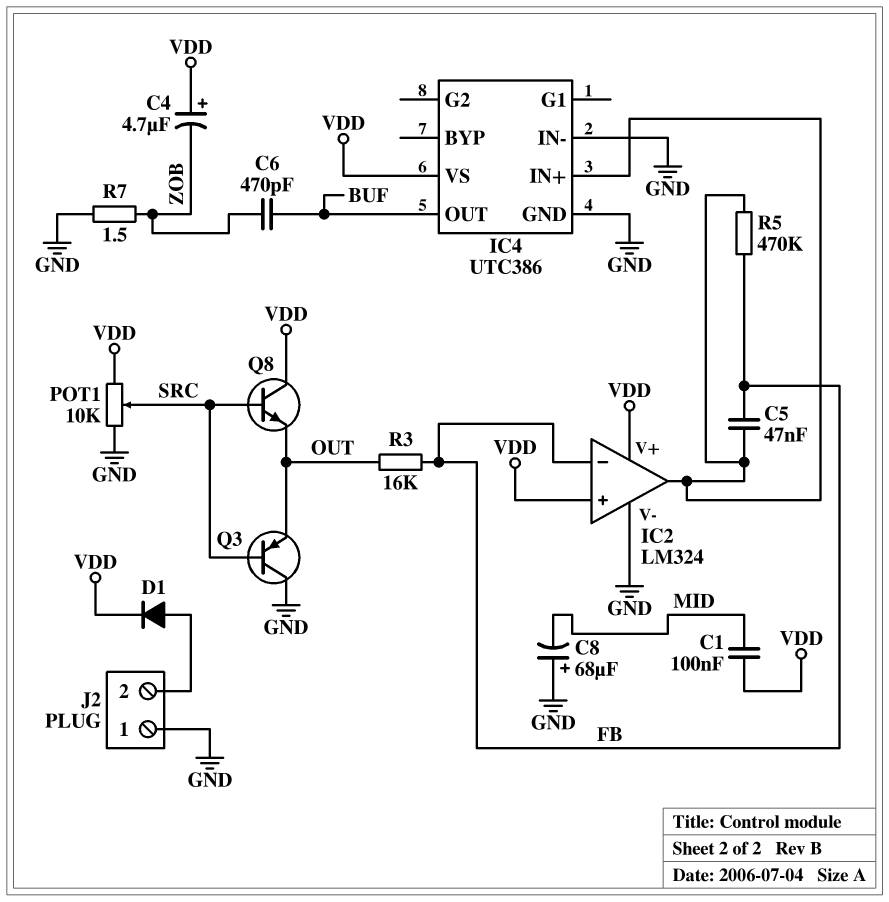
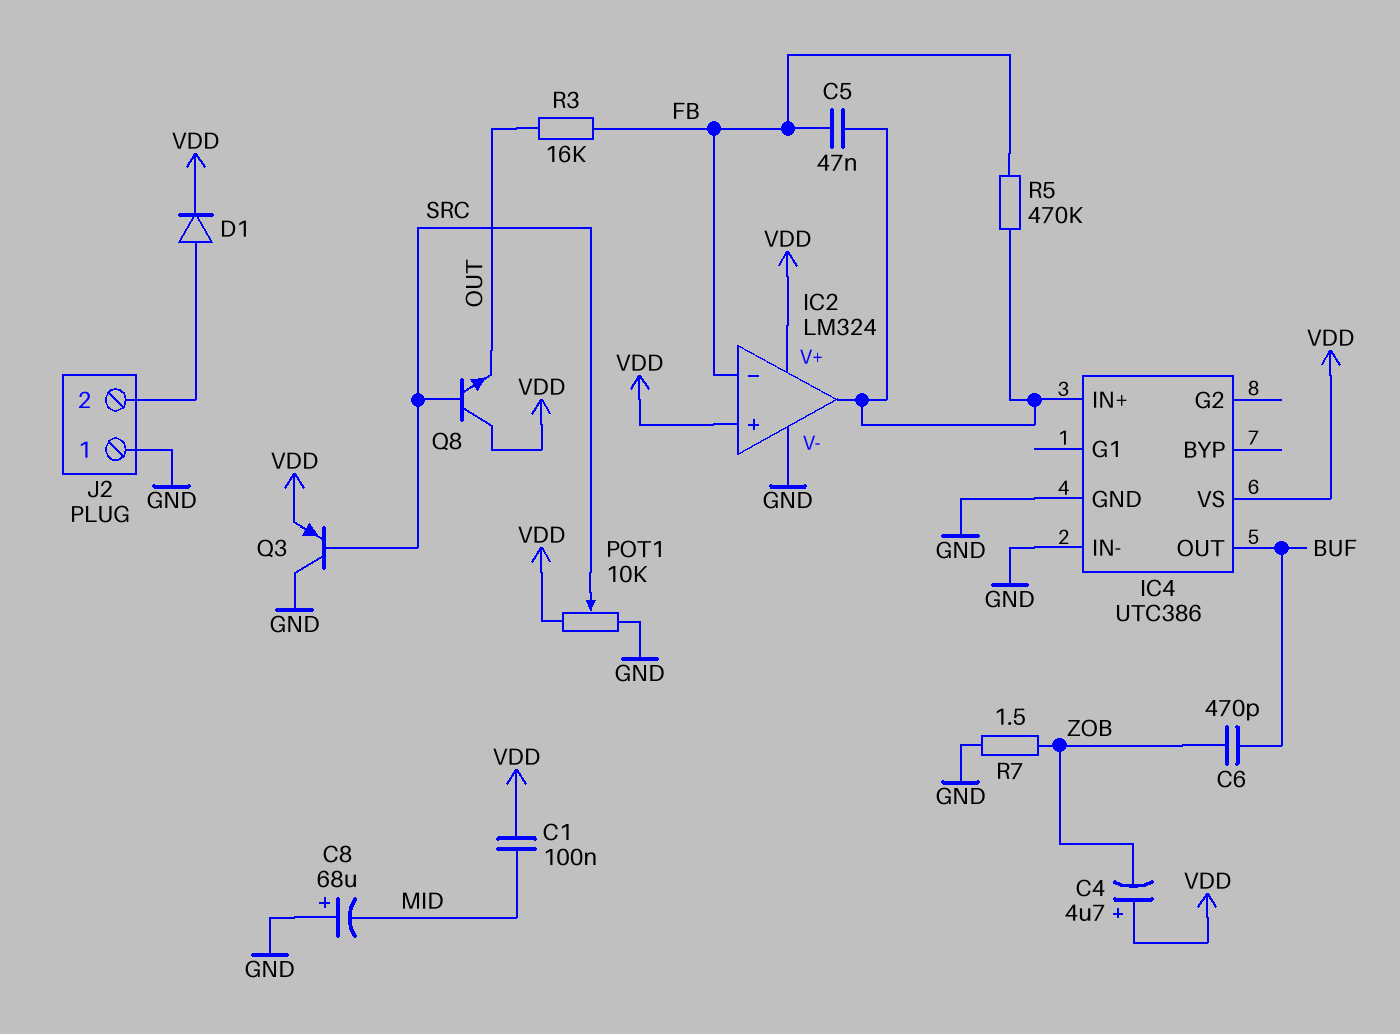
Q3: PNP (B SRC, C GND, E OUT) -> PNP (B SRC, C GND, E VDD)

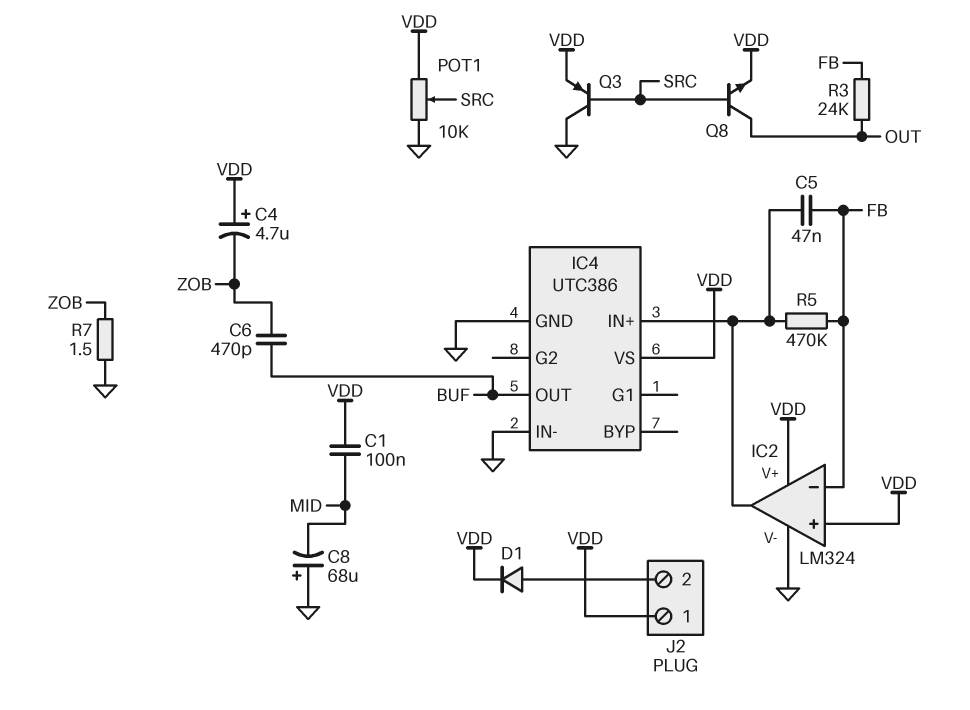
J2 pin 1: GND -> VDD
Q8: NPN (B SRC, C VDD, E OUT) -> NPN (B SRC, C OUT, E VDD)
R3: 16k (FB, OUT) -> 24k (FB, OUT)

